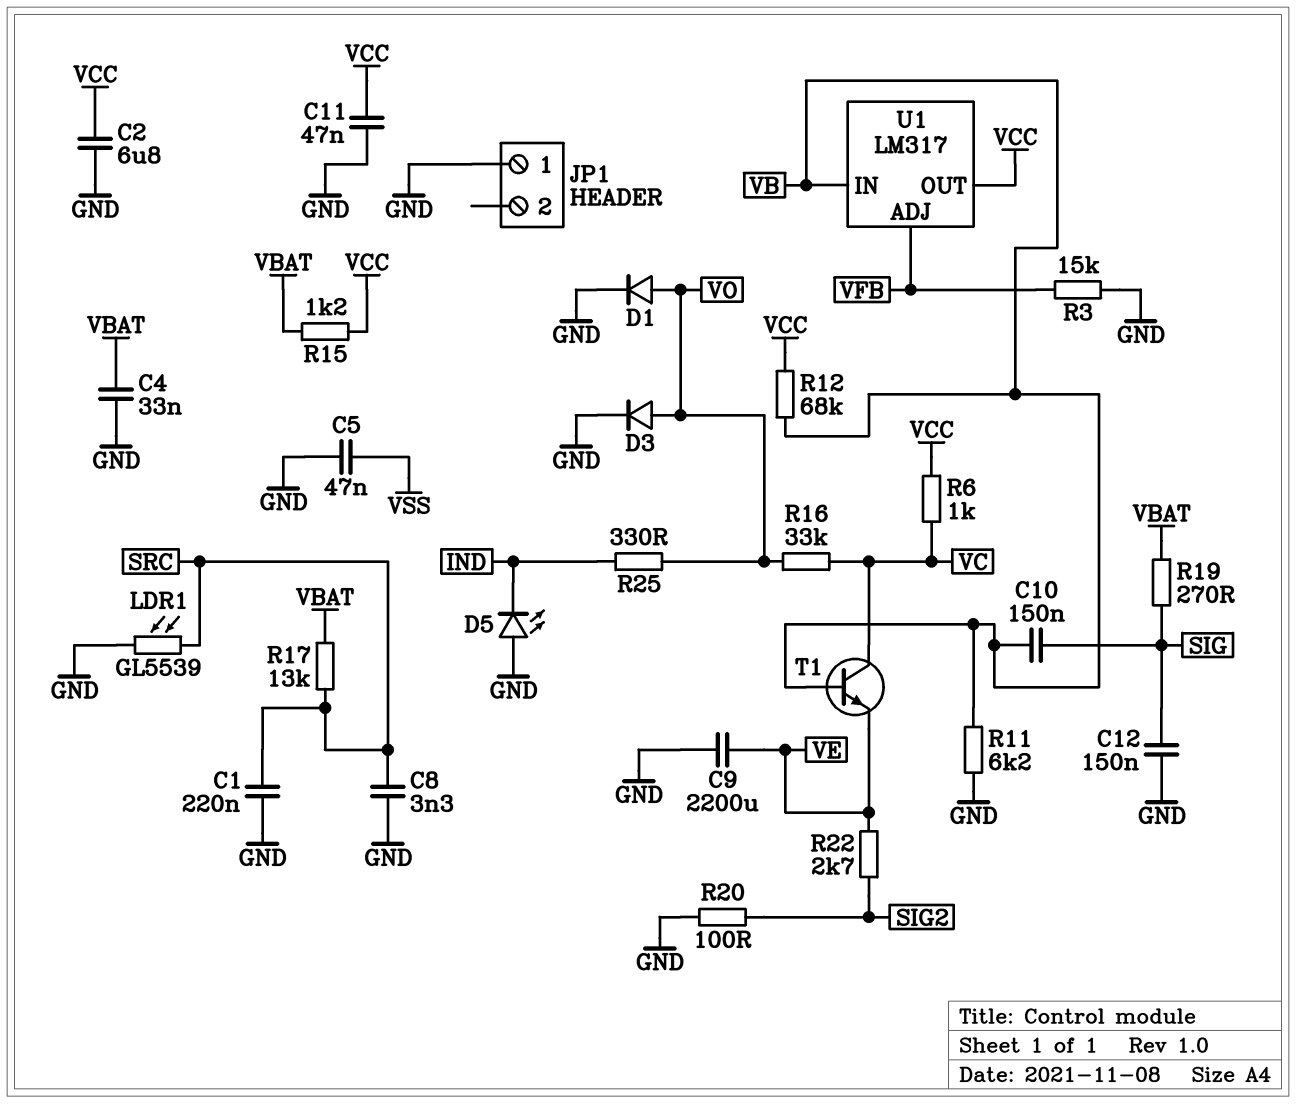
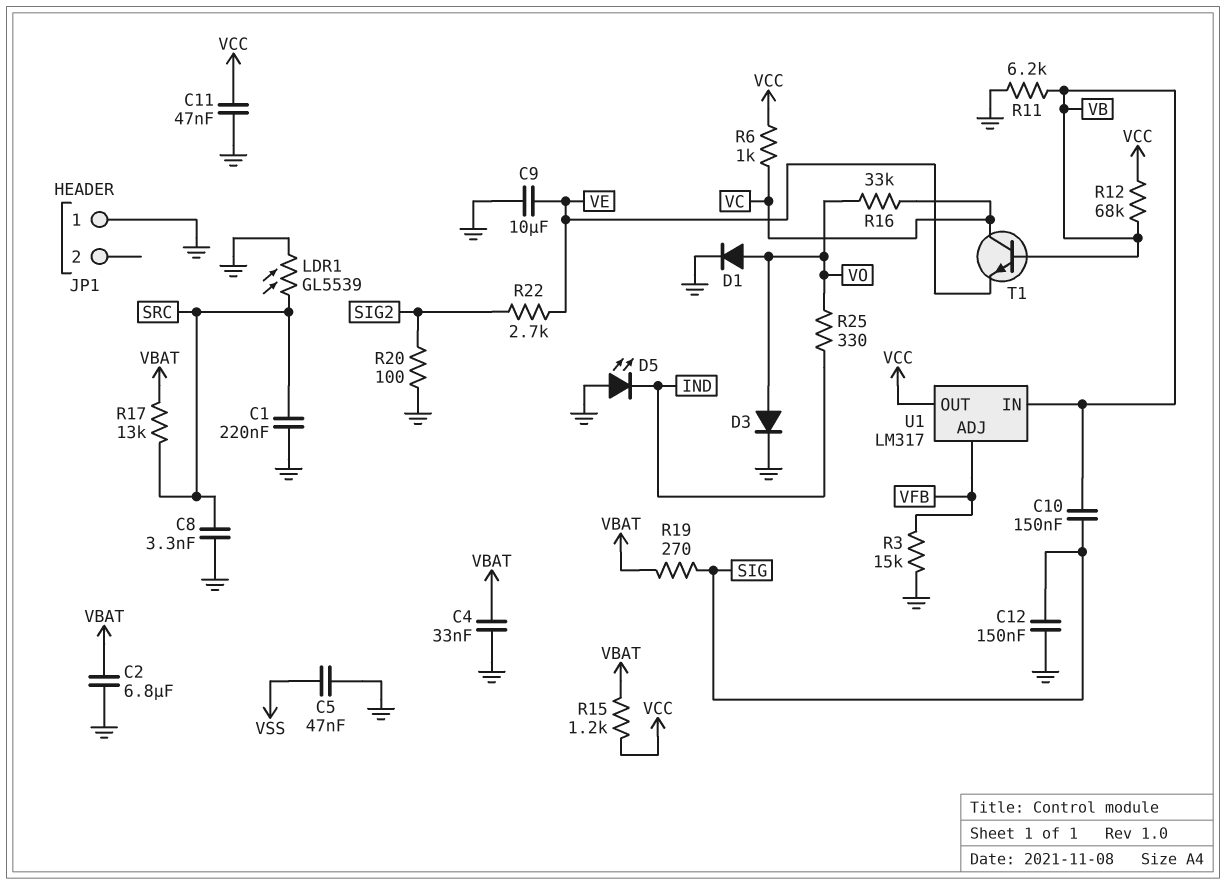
C2: 6.8uF (GND, VCC) -> 6.8uF (GND, VBAT)
C9: 2200uF (GND, VE) -> 10uF (GND, VE)

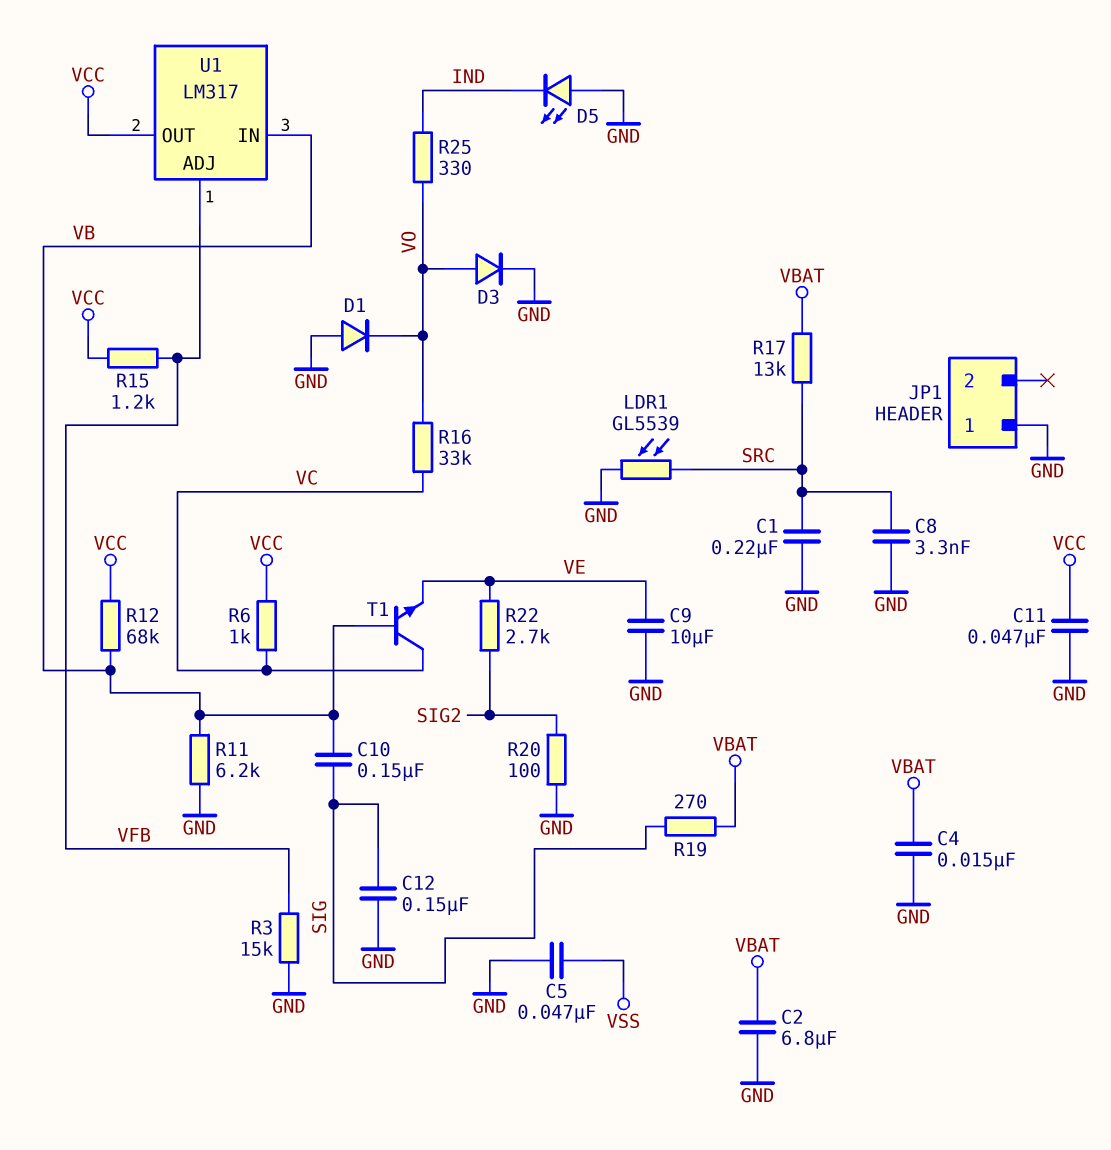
C4: 33nF (GND, VBAT) -> 15nF (GND, VBAT)
D1: diode (A VO, K GND) -> diode (A GND, K VO)
R15: 1.2k (VBAT, VCC) -> 1.2k (VCC, VFB)

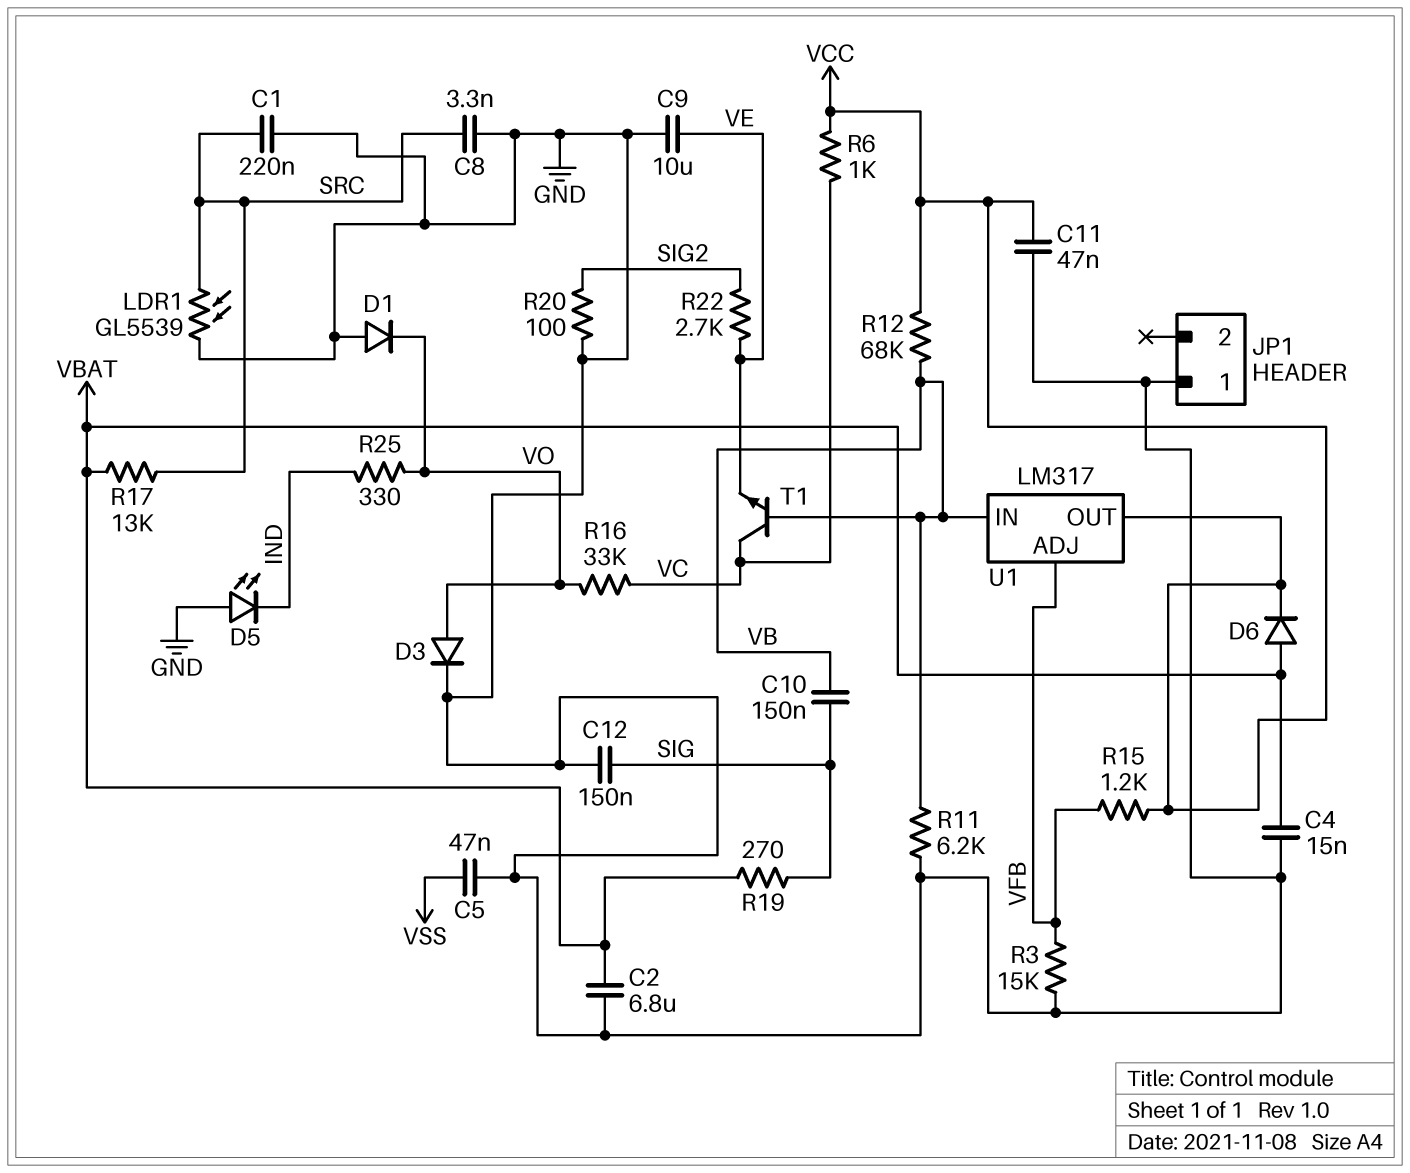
D6: none -> diode (A VBAT, K VCC)

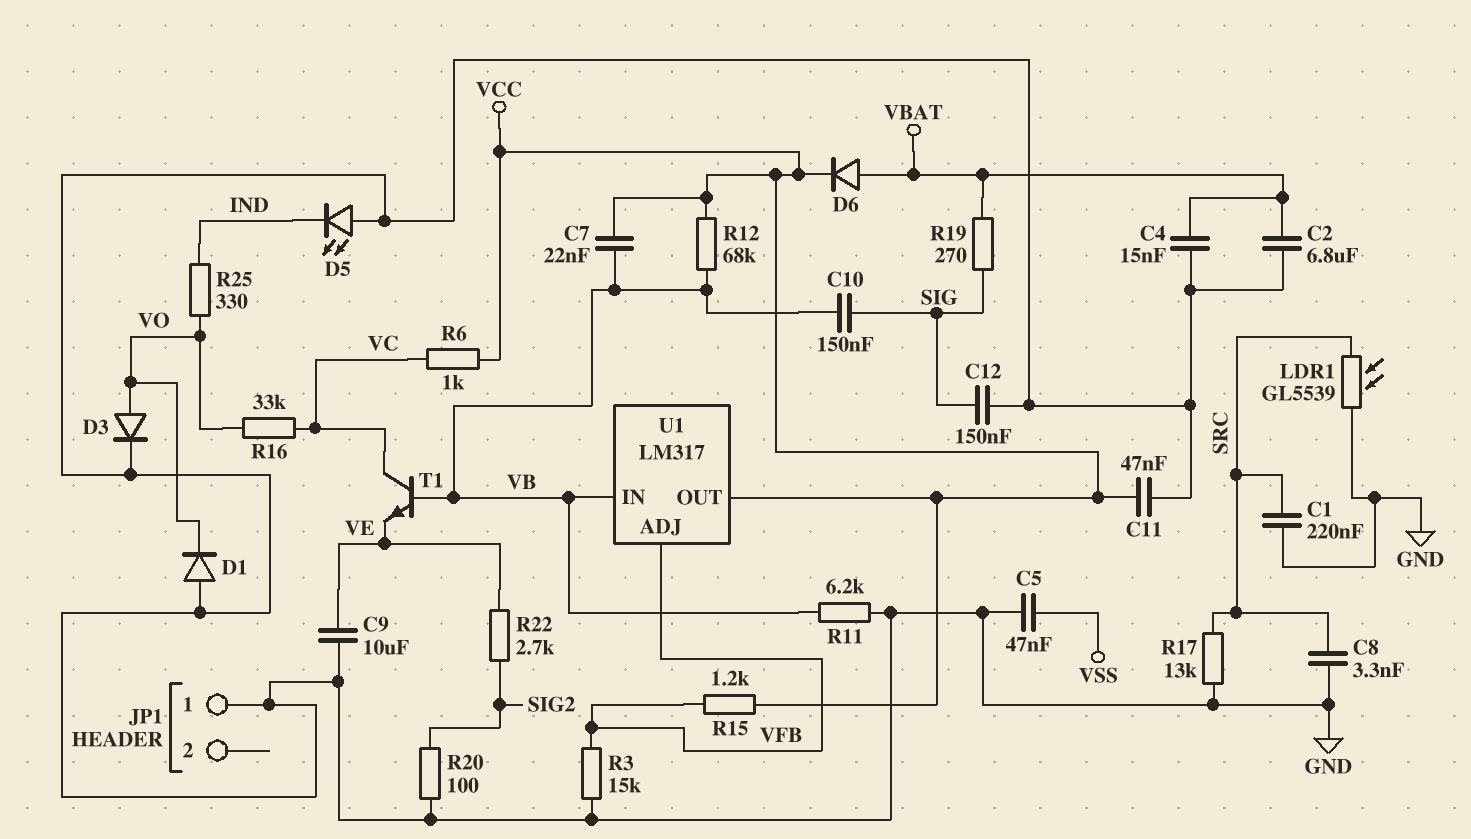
C7: none -> 22nF (VB, VCC)
R17: 13k (SRC, VBAT) -> 13k (GND, SRC)

